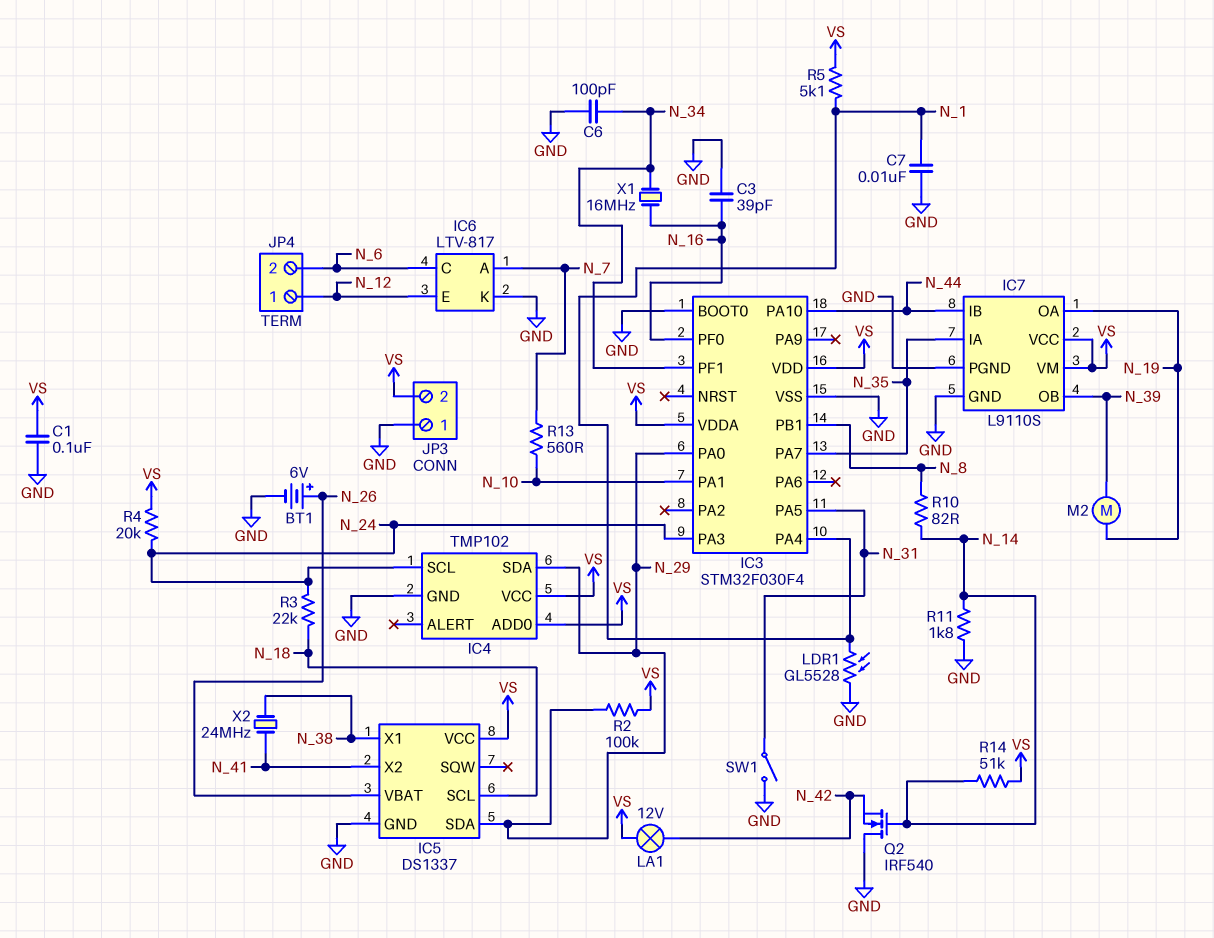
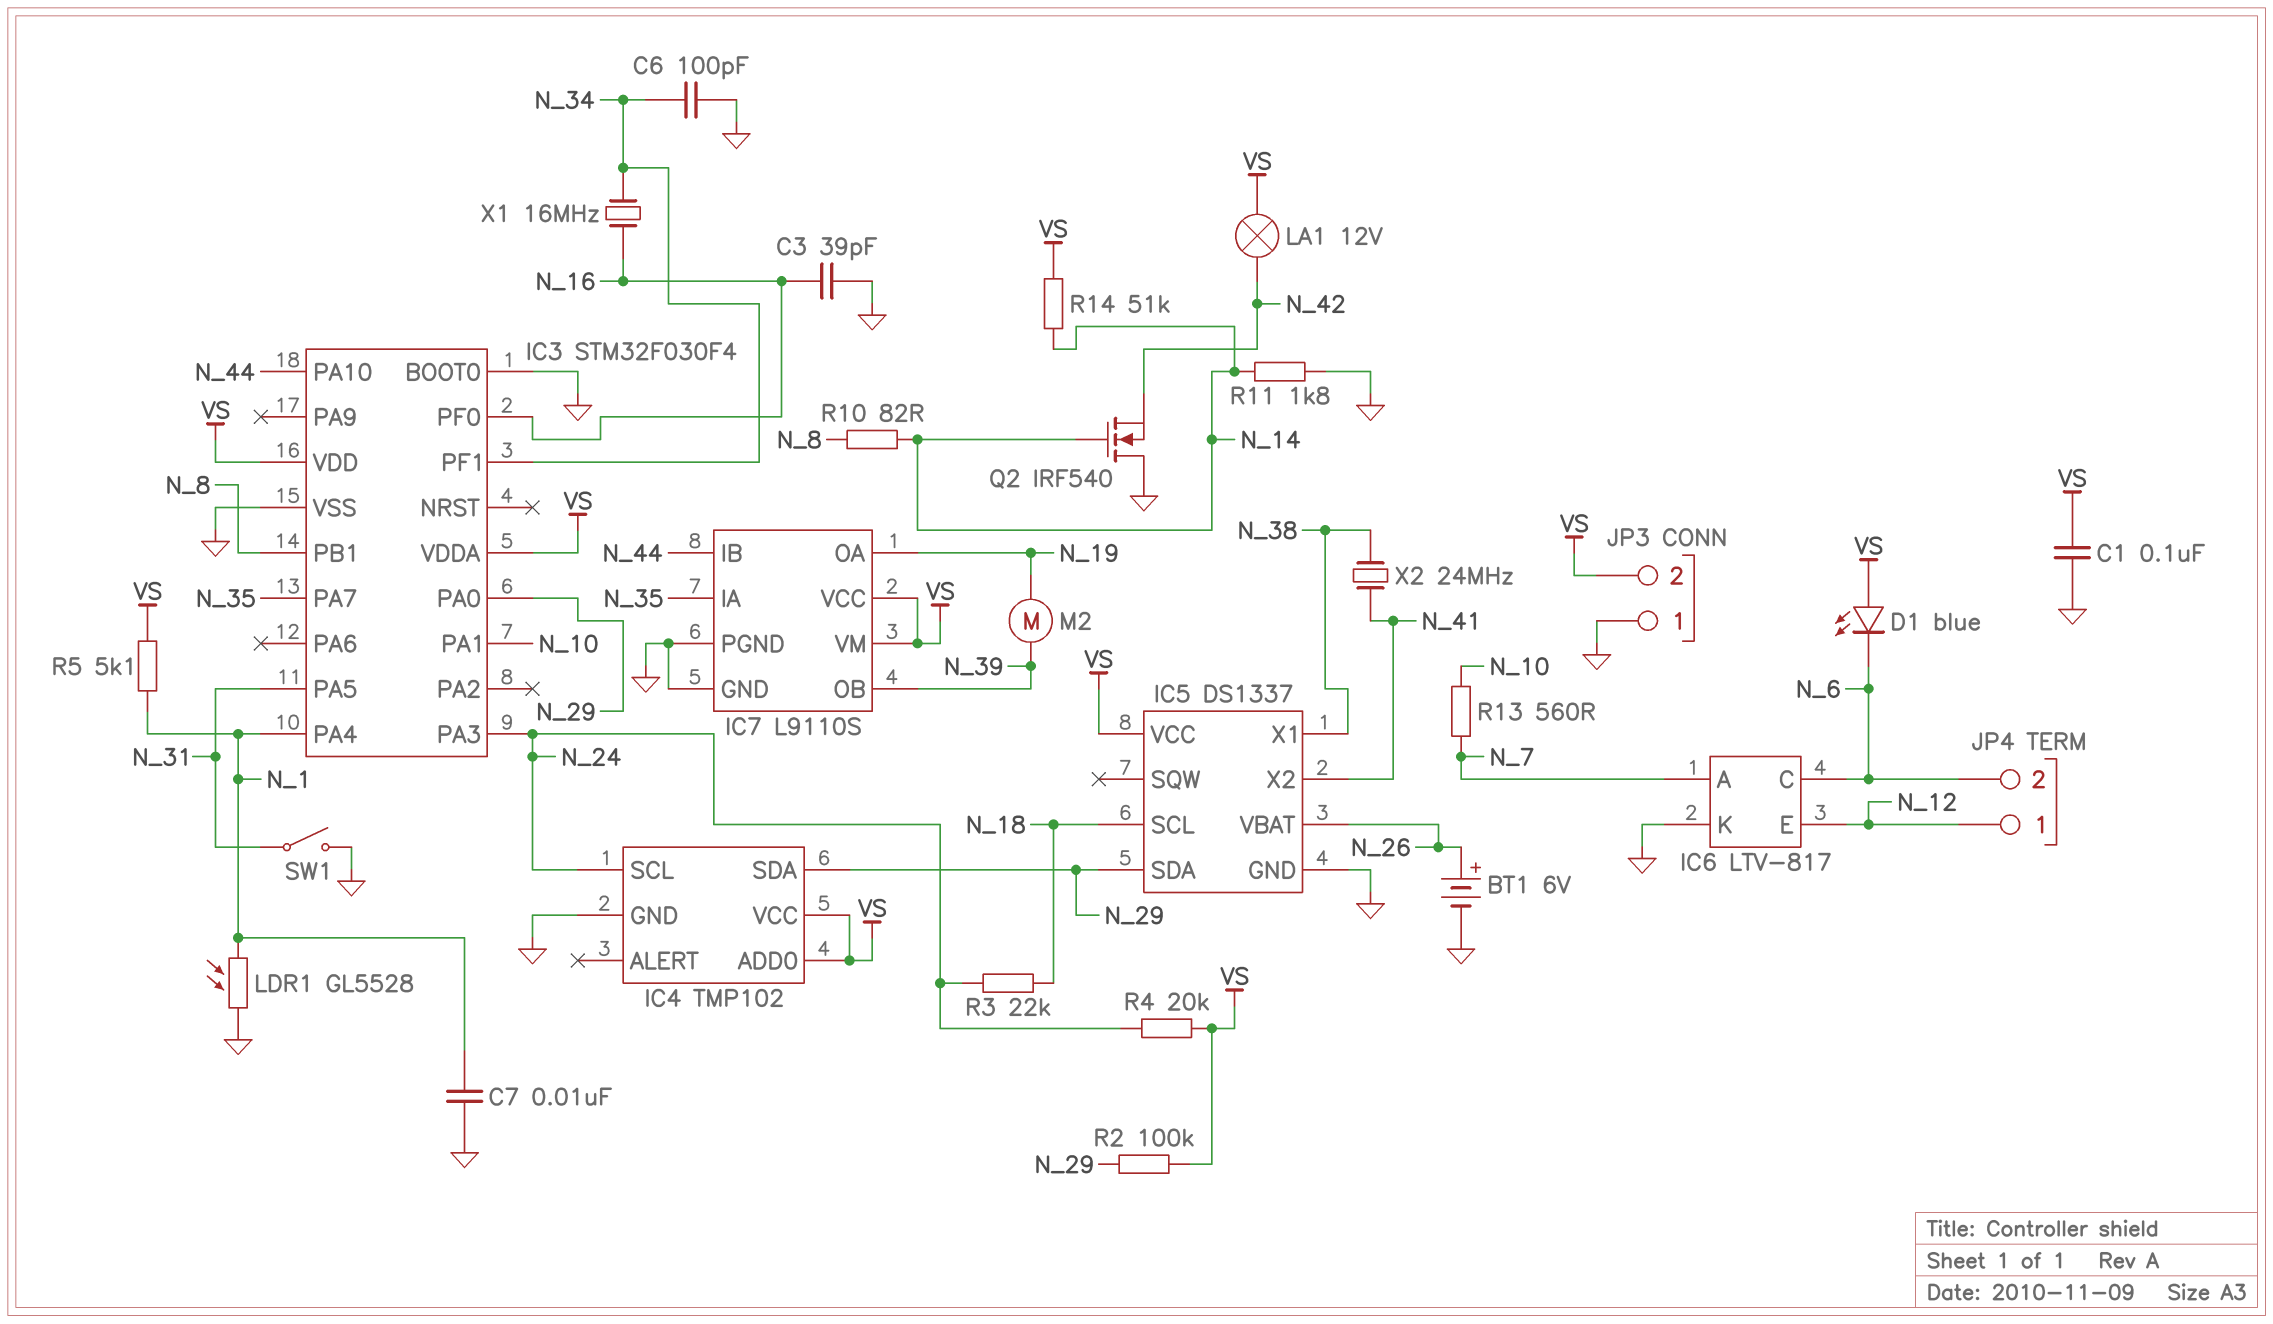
D1: none -> LED blue (A VS, K N_6)

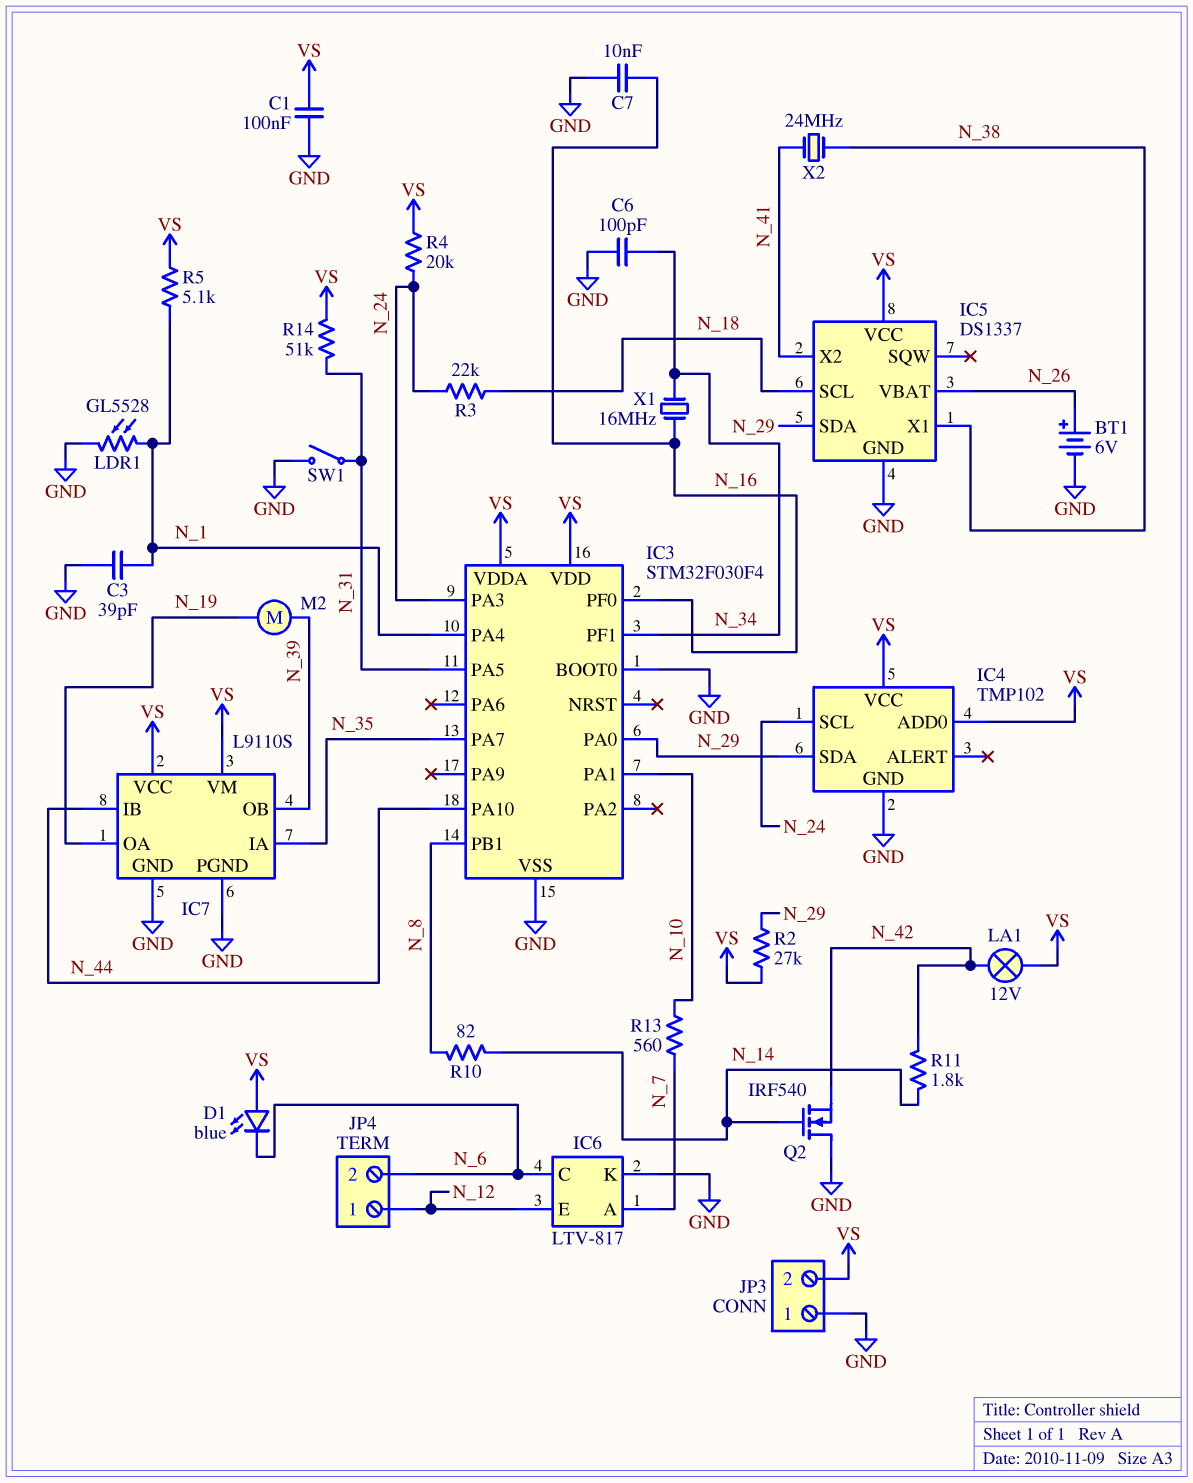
C3: 39pF (GND, N_16) -> 39pF (GND, N_1)
C7: 10nF (GND, N_1) -> 10nF (GND, N_16)
R2: 100k (N_29, VS) -> 27k (N_29, VS)
R11: 1.8k (GND, N_14) -> 1.8k (N_14, N_42)
R14: 51k (N_14, VS) -> 51k (N_31, VS)

